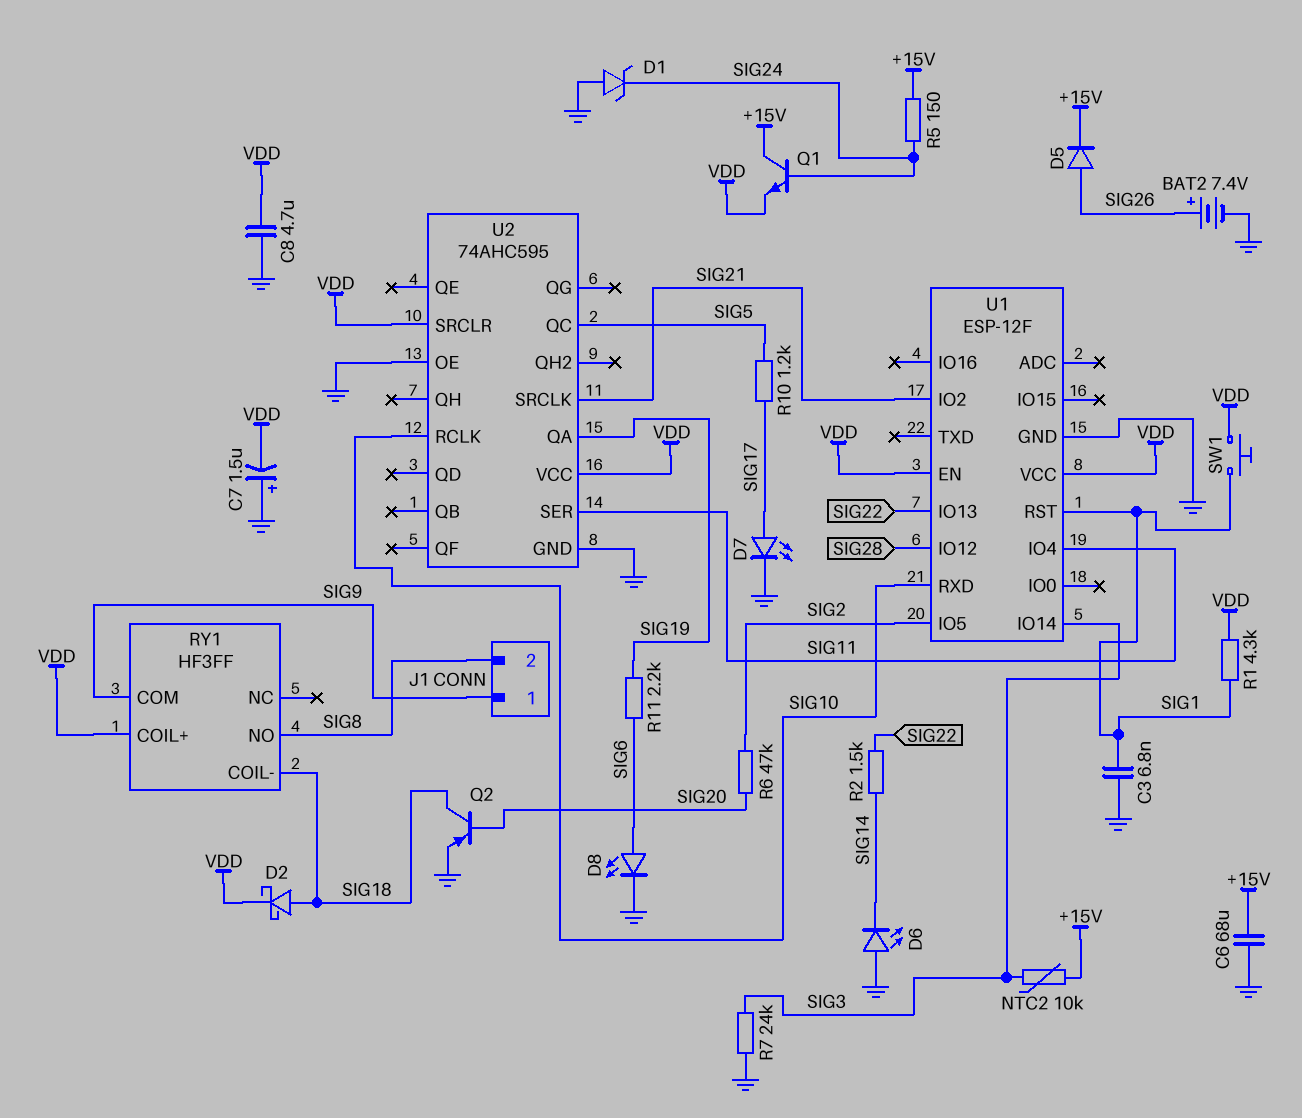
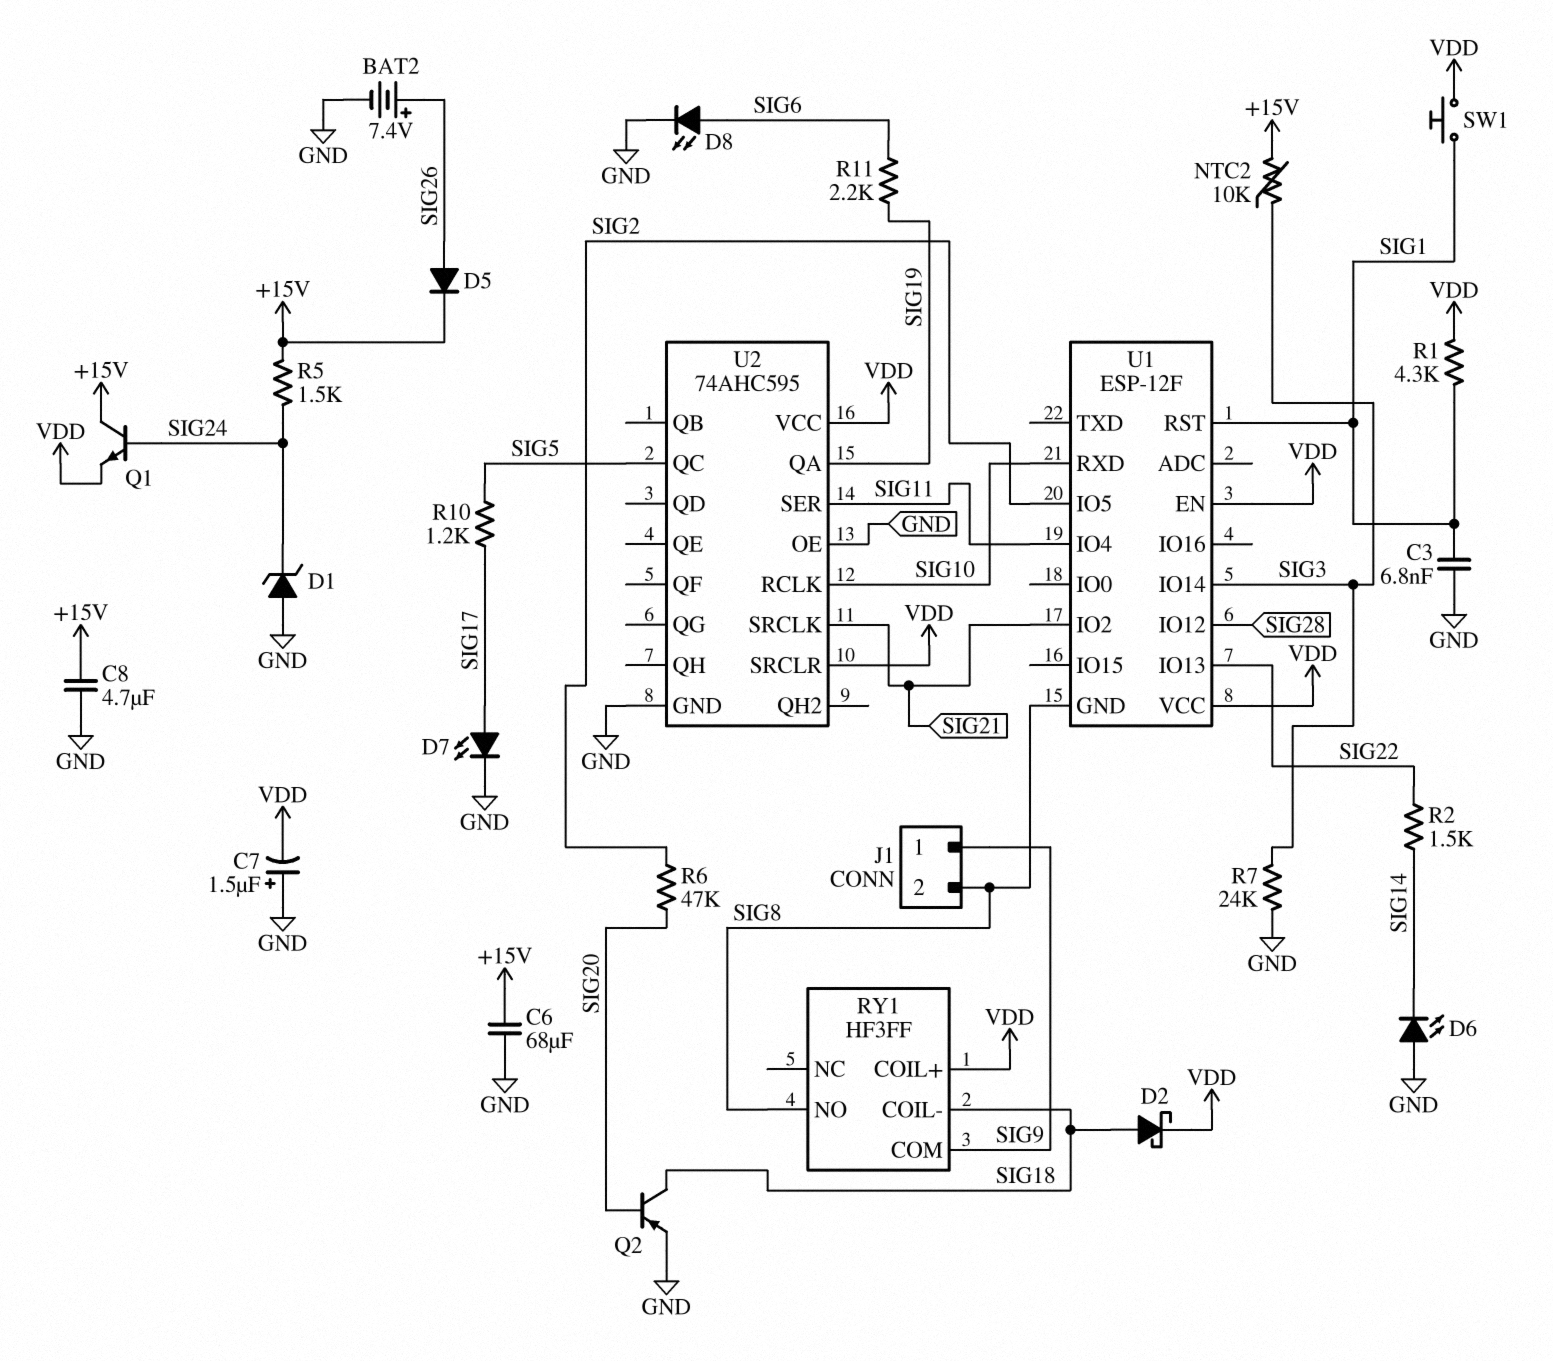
C8: 4.7uF (GND, VDD) -> 4.7uF (+15V, GND)
R5: 150 (+15V, SIG24) -> 1.5k (+15V, SIG24)
U1 pin GND: GND -> SIG8

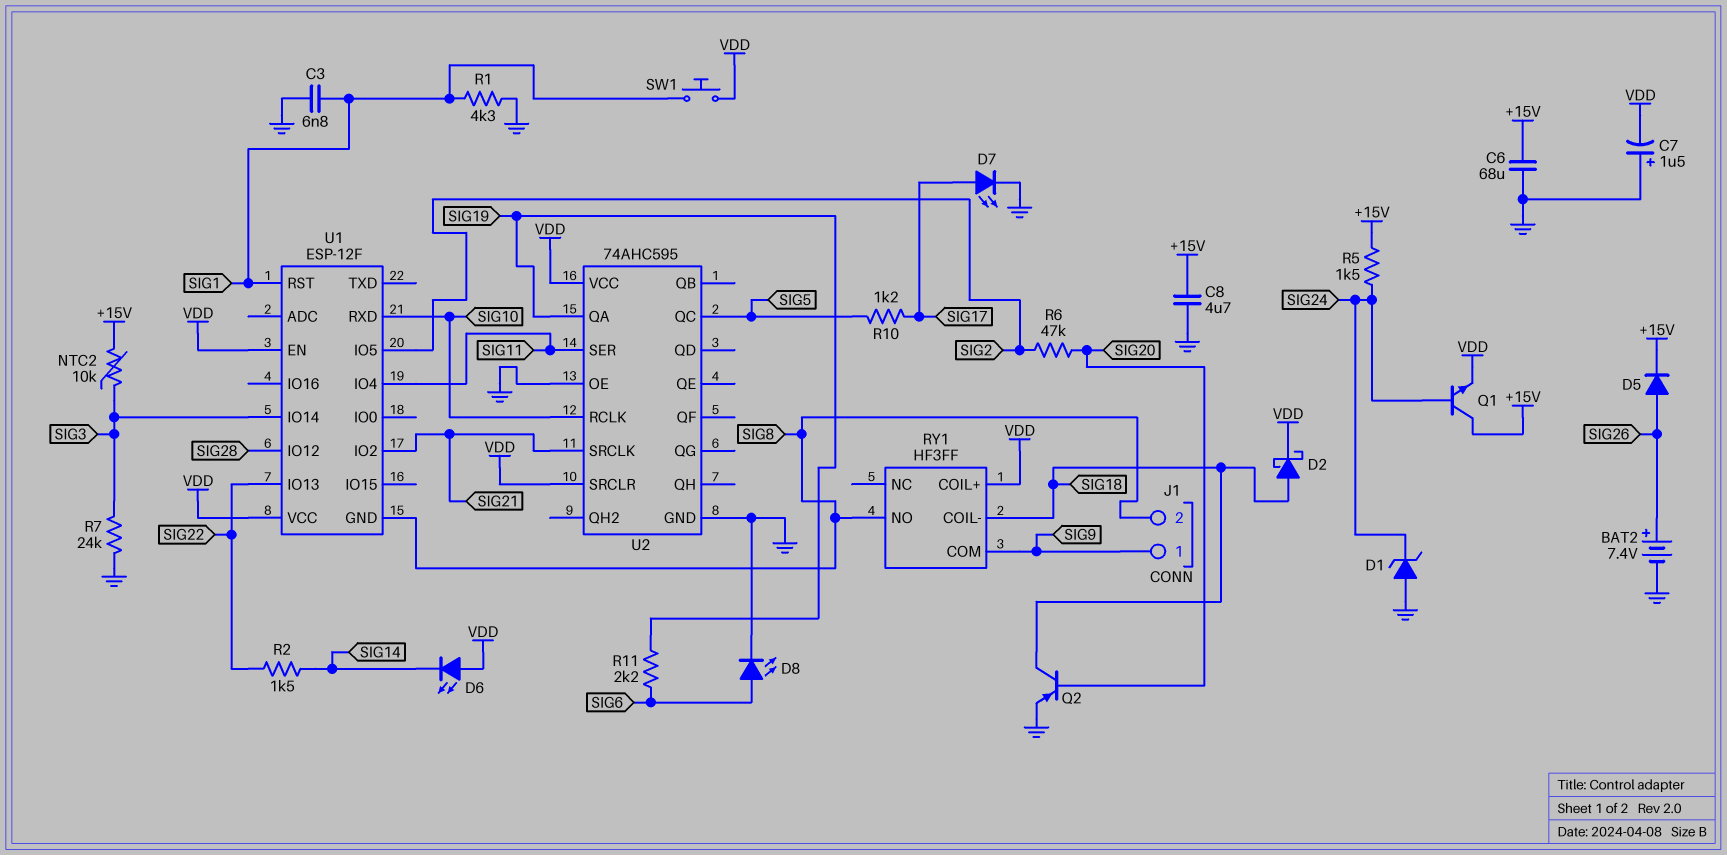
D6: LED (A GND, K SIG14) -> LED (A VDD, K SIG14)
R1: 4.3k (SIG1, VDD) -> 4.3k (GND, SIG1)

